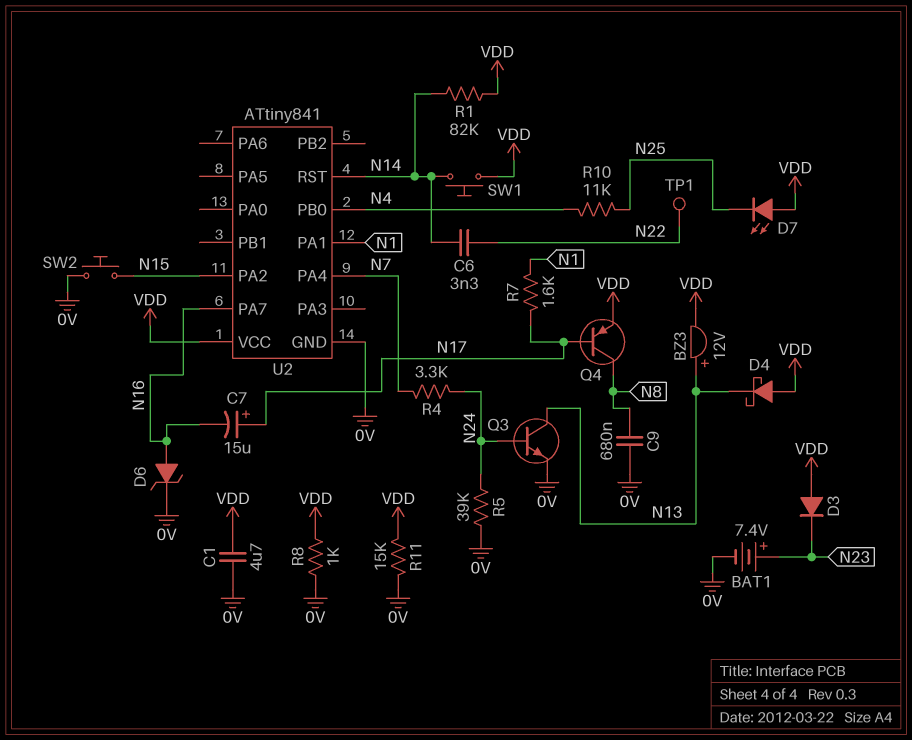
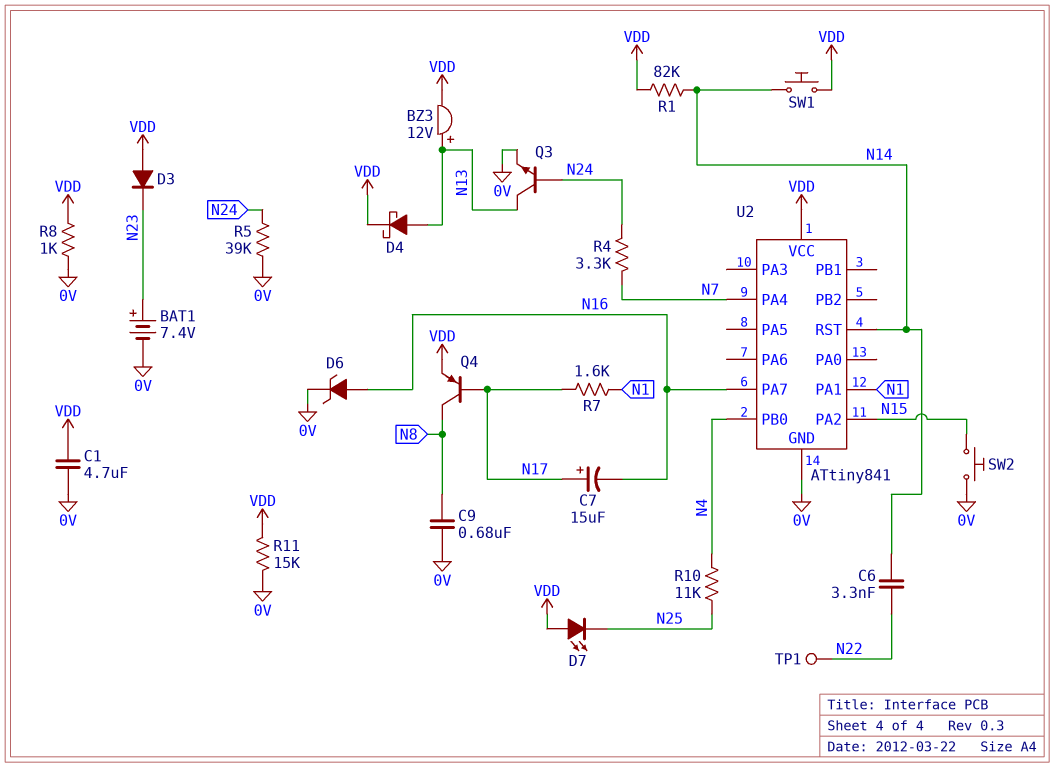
D4: schottky (A VDD, K N13) -> schottky (A N13, K VDD)

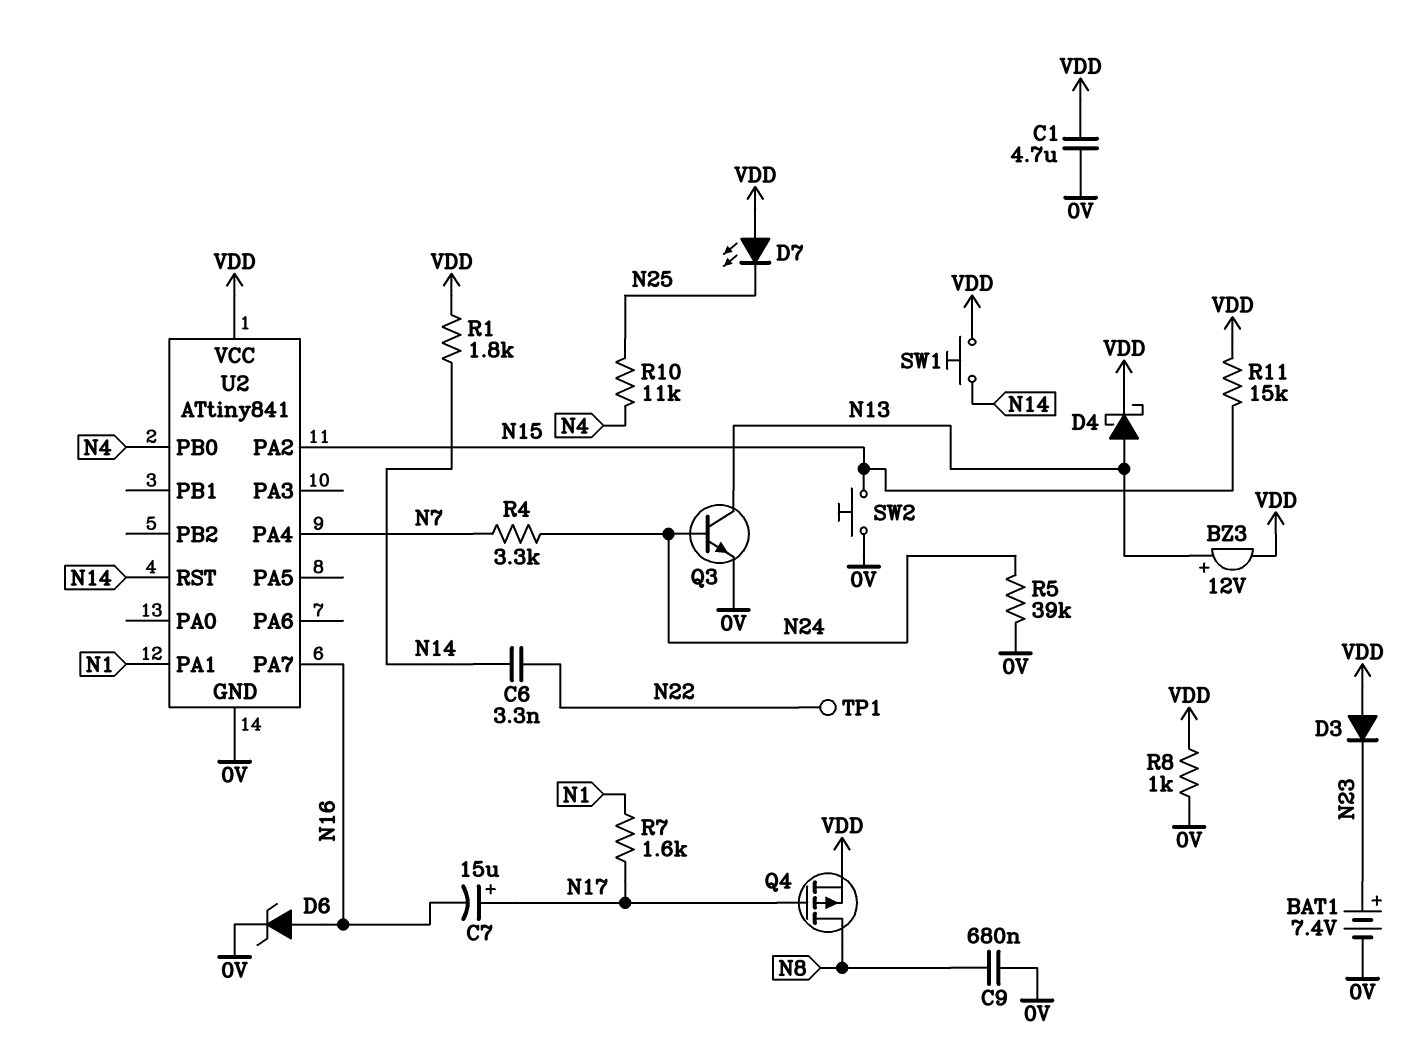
Q4: PNP (B N17, C N8, E VDD) -> PMOS (G N17, D N8, S VDD)
R1: 82k (N14, VDD) -> 1.8k (N14, VDD)
R11: 15k (0V, VDD) -> 15k (N15, VDD)

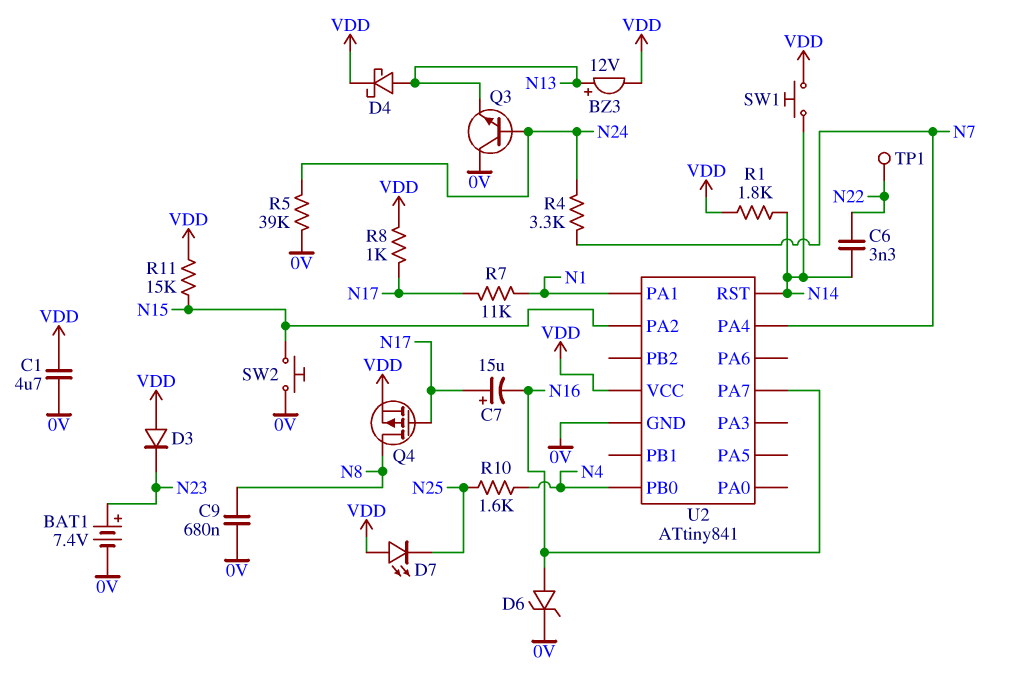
Q3: NPN (B N24, C N13, E 0V) -> NPN (B N24, C 0V, E N13)
R7: 1.6k (N1, N17) -> 11k (N1, N17)
R8: 1k (0V, VDD) -> 1k (N17, VDD)
R10: 11k (N4, N25) -> 1.6k (N4, N25)

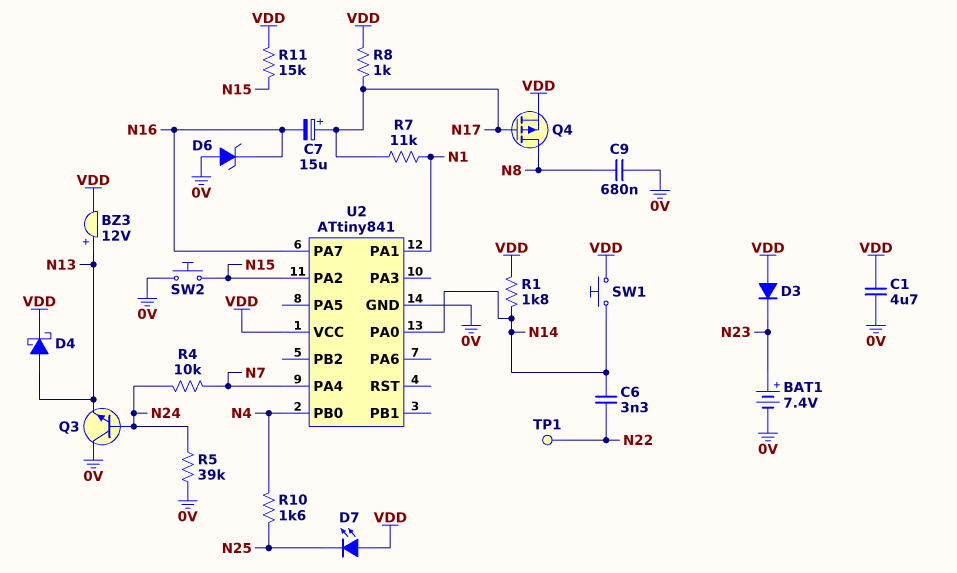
D6: zener (A N16, K 0V) -> zener (A 0V, K N16)
R4: 3.3k (N7, N24) -> 10k (N7, N24)
U2 pin PA0: none -> N14
U2 pin RST: N14 -> none

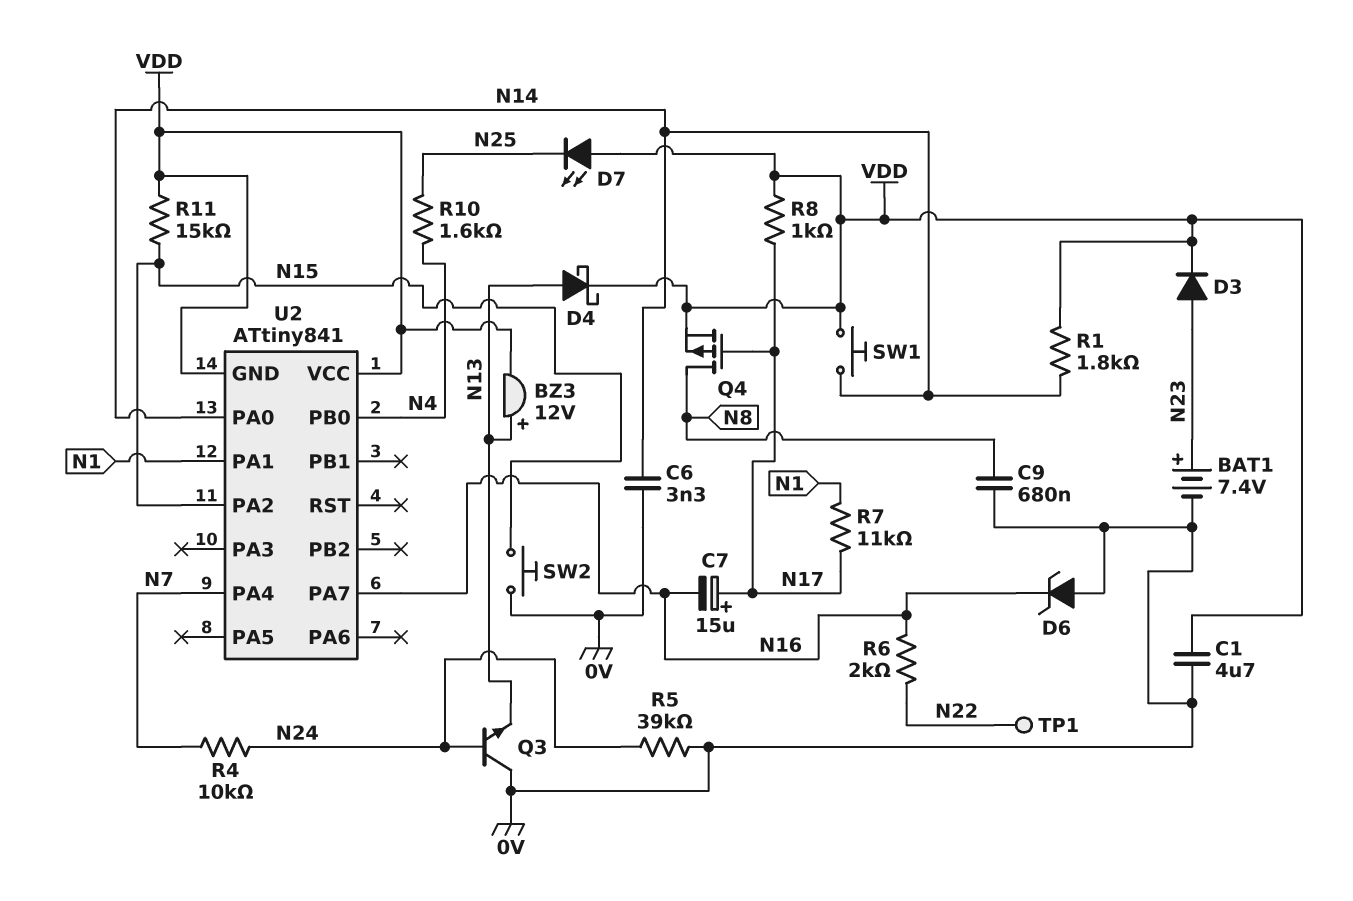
C6: 3.3nF (N14, N22) -> 3.3nF (0V, N14)
D3: diode (A VDD, K N23) -> diode (A N23, K VDD)
R6: none -> 2k (N16, N22)
U2 pin GND: 0V -> VDD

